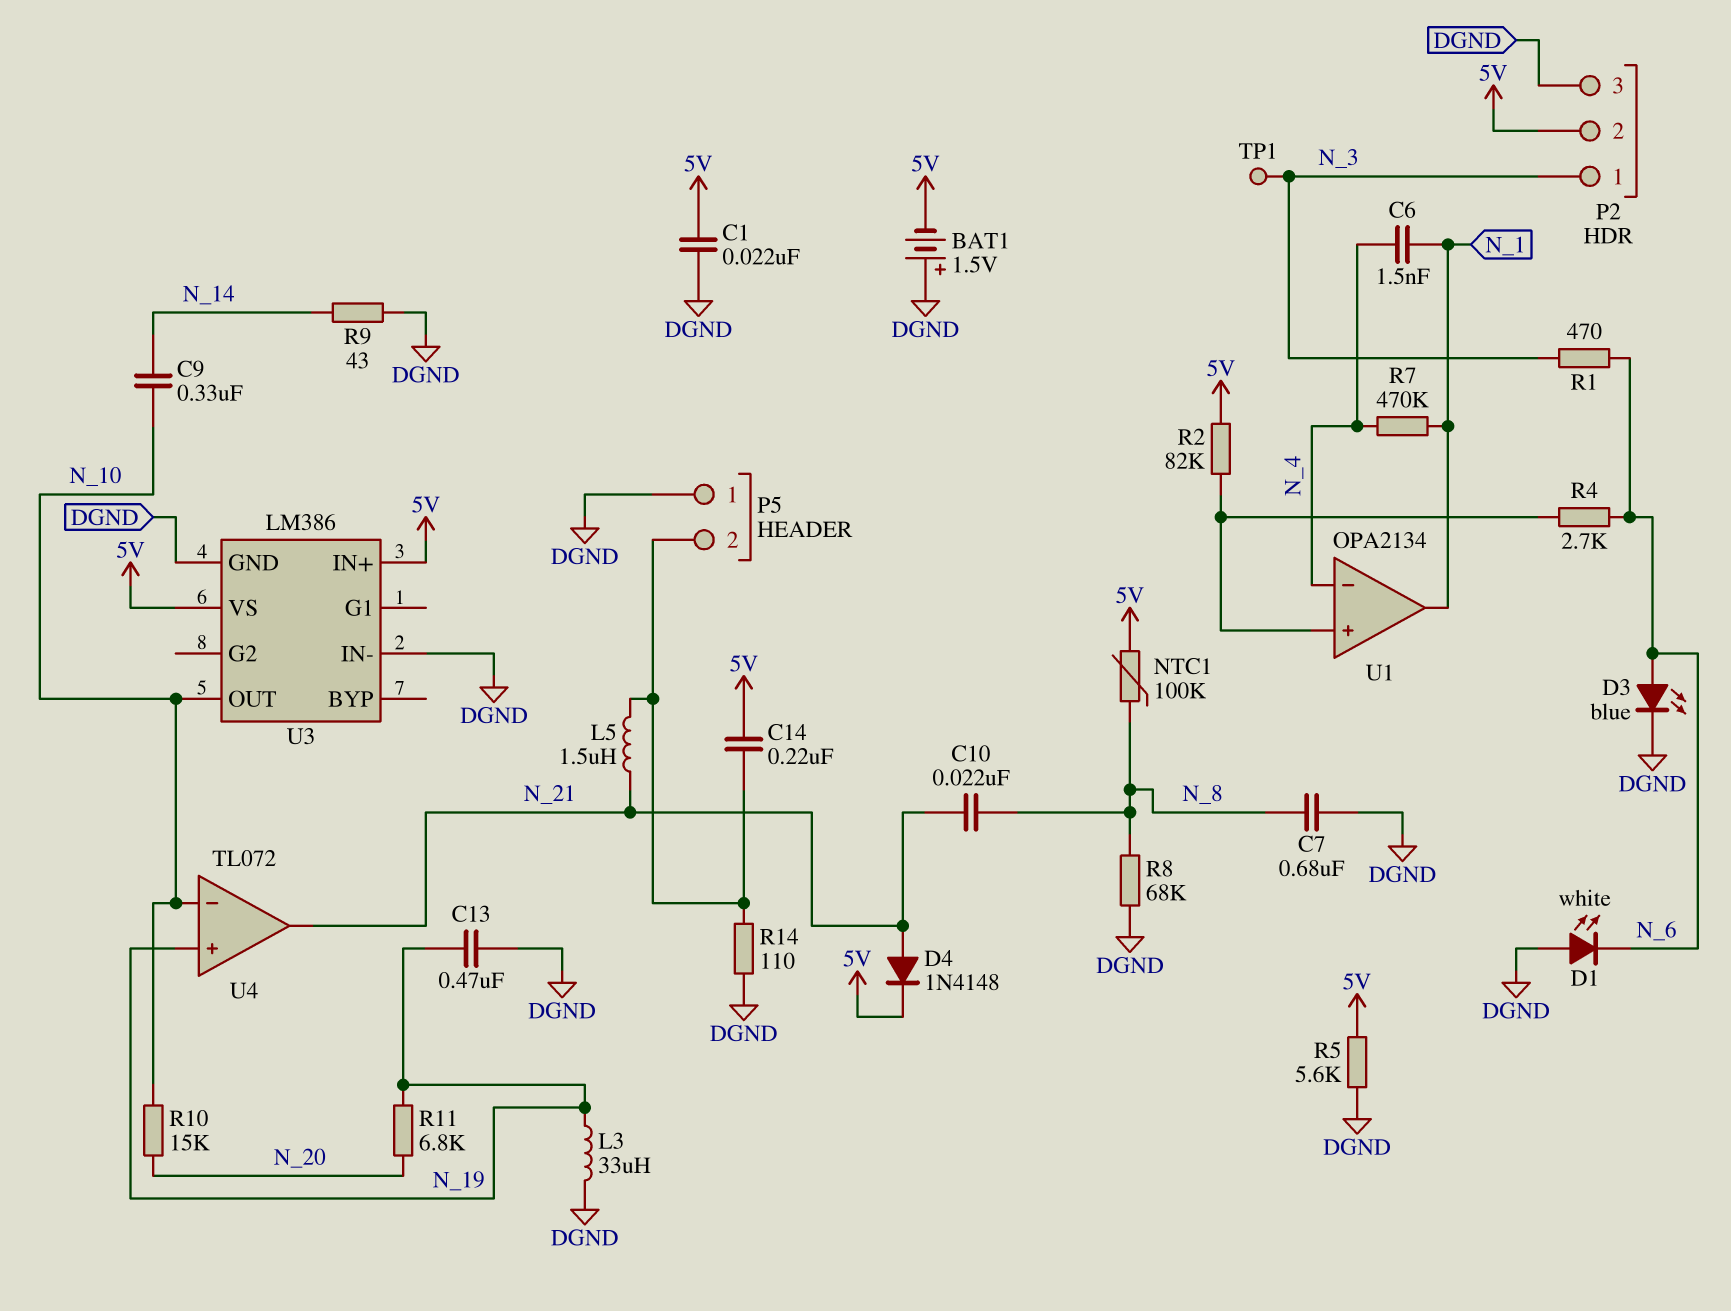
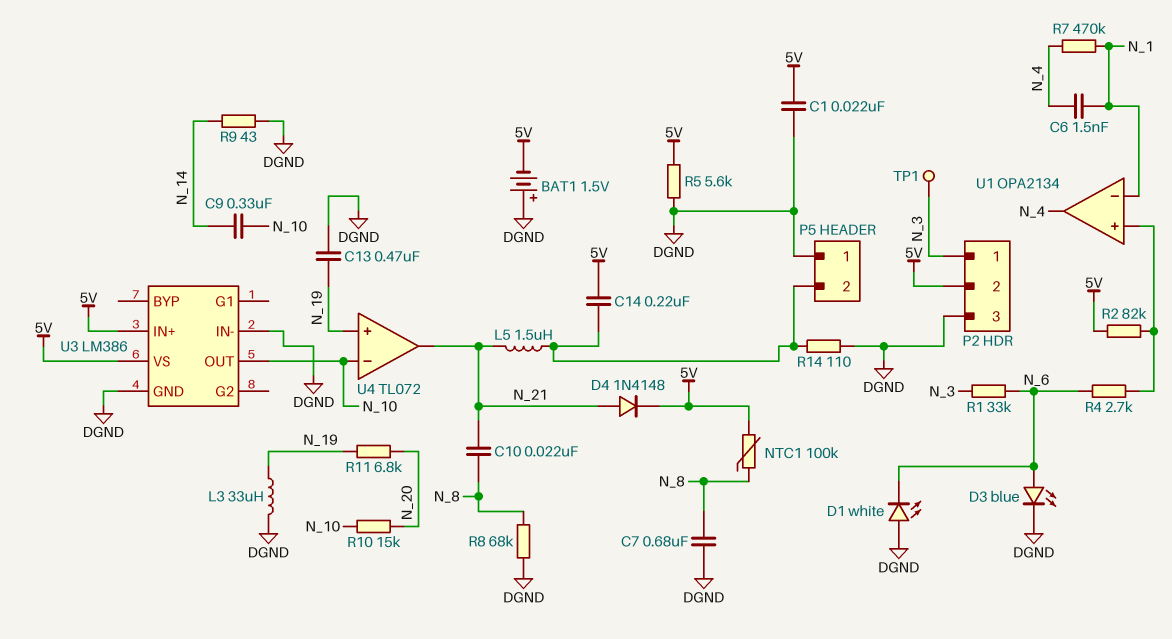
R1: 470 (N_3, N_6) -> 33k (N_3, N_6)
U1 pin in-: N_4 -> N_1
U1 pin out: N_1 -> N_4

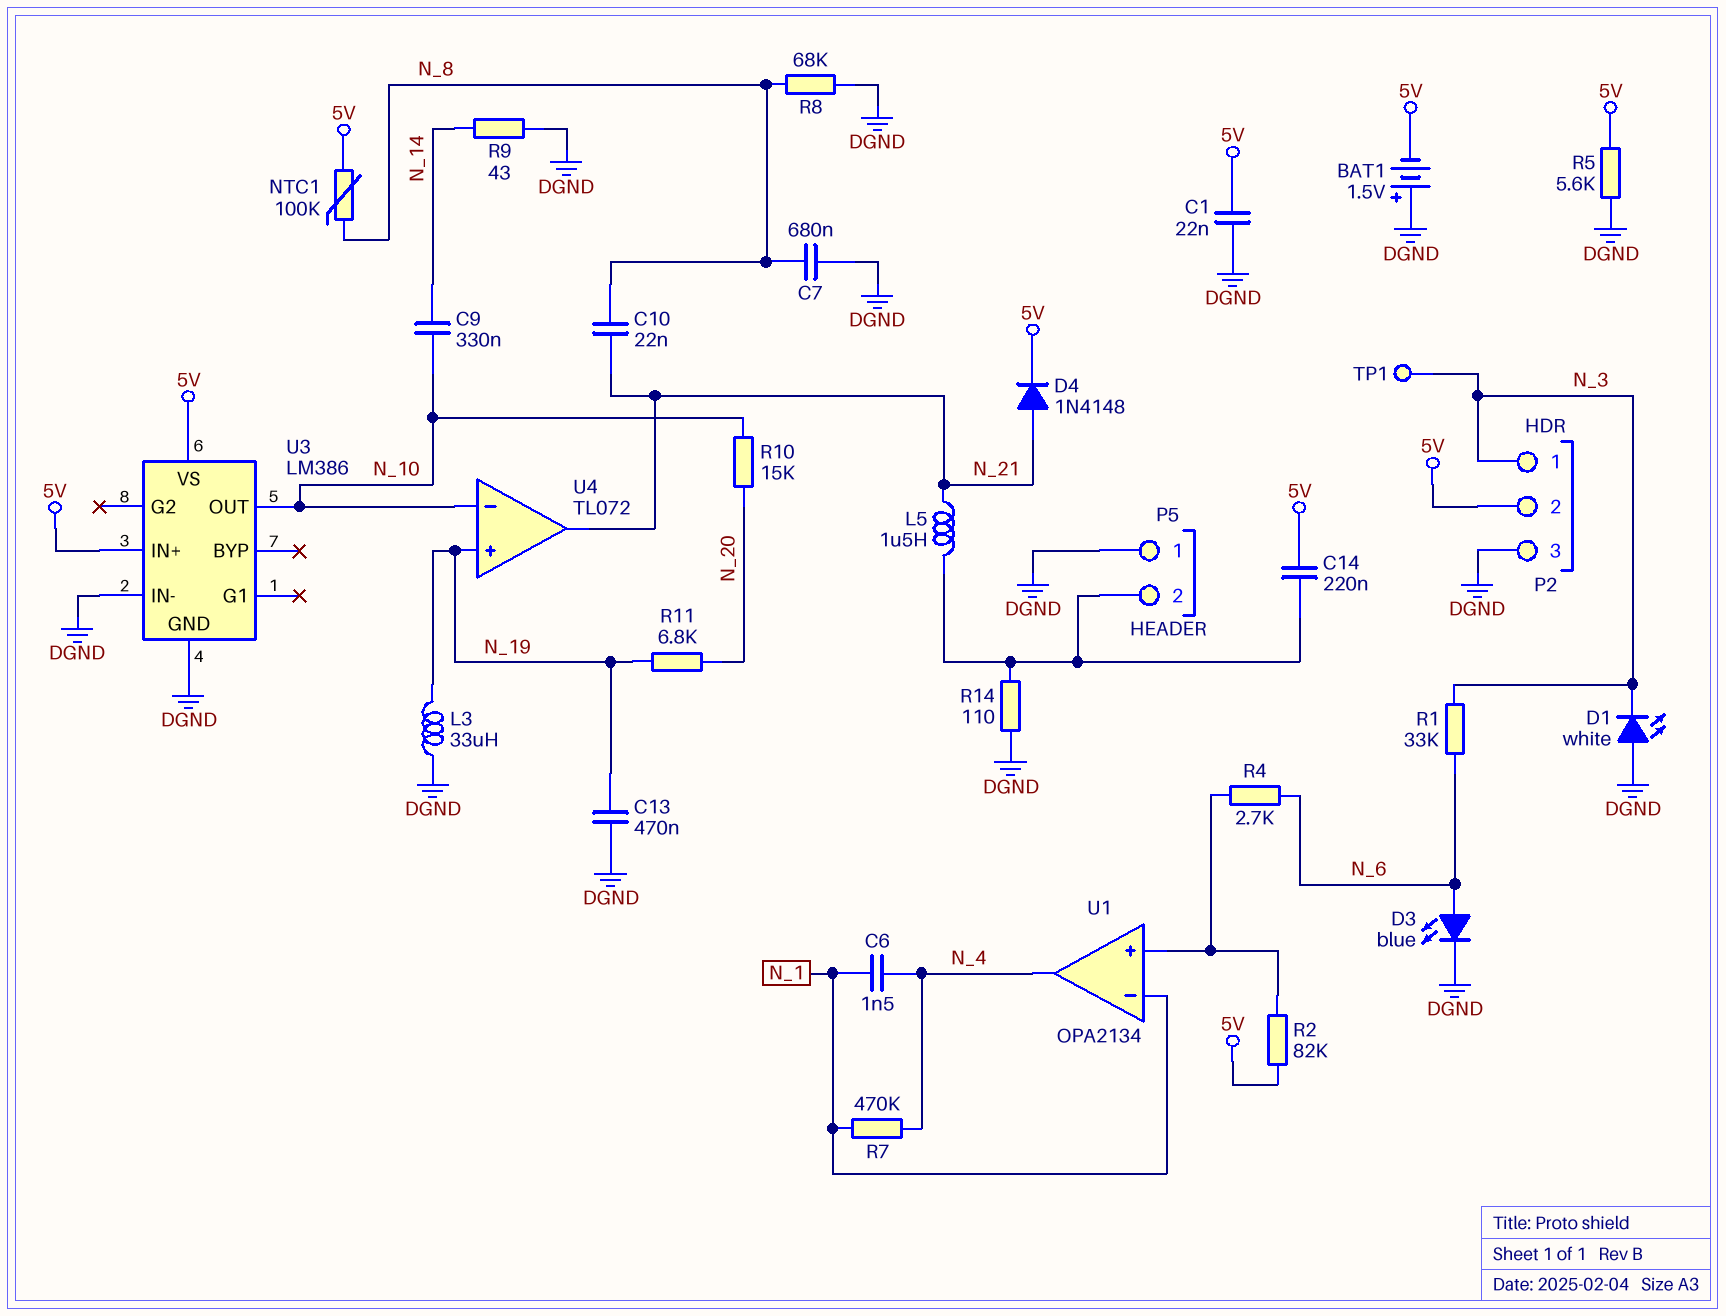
D1: LED white (A DGND, K N_6) -> LED white (A DGND, K N_3)

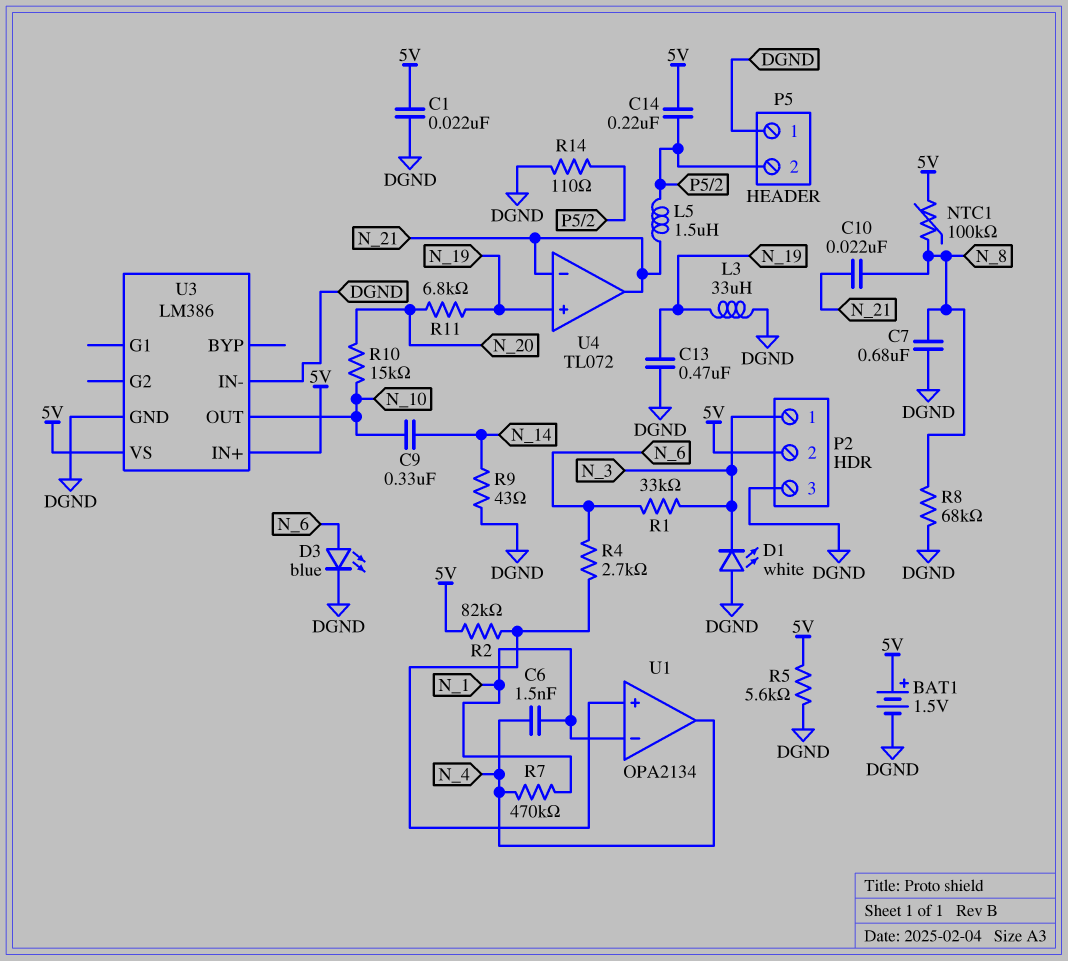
BAT1: 1.5V (plus DGND, minus 5V) -> 1.5V (plus 5V, minus DGND)
D4: diode 1N4148 (A N_21, K 5V) -> none
TP1: test point (N_3) -> none
U4 pin in-: N_10 -> N_21

